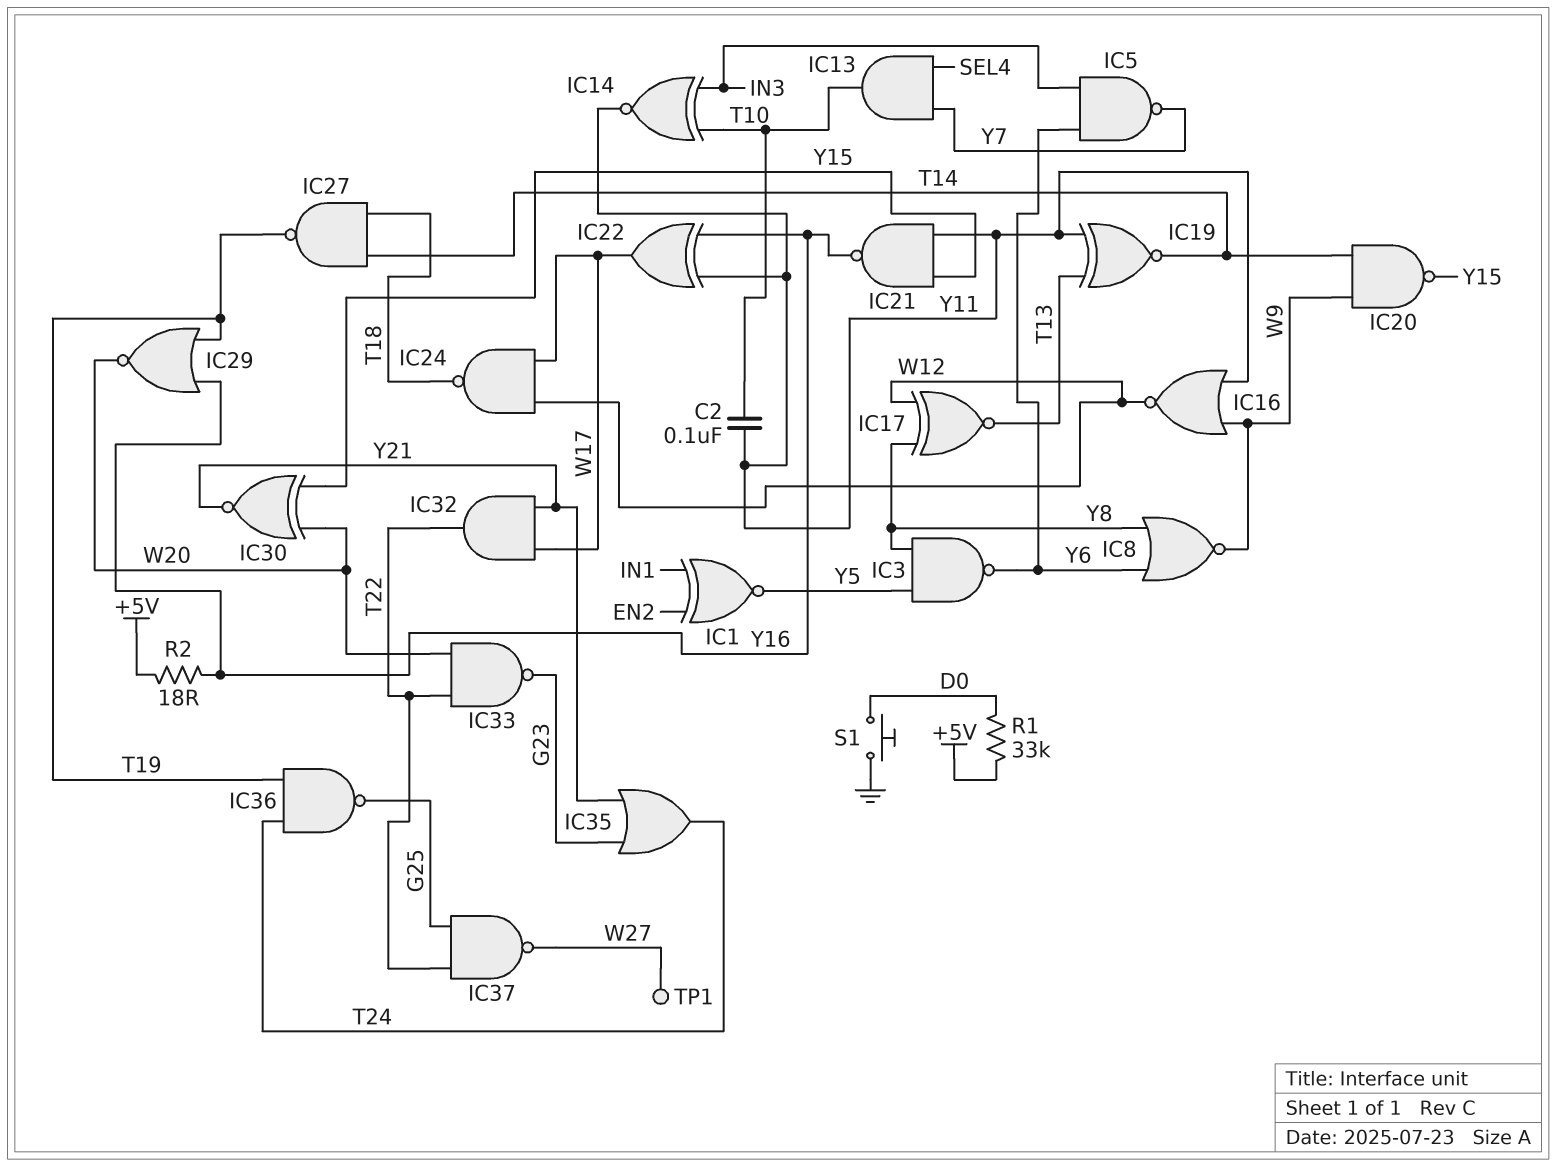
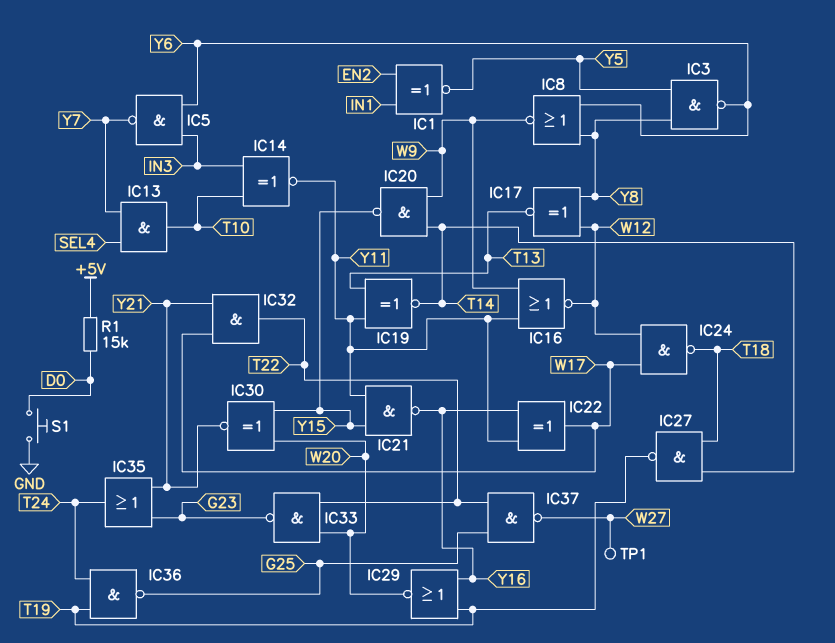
C2: 100nF (T10, Y11) -> none
R1: 33k (+5V, D0) -> 15k (+5V, D0)
R2: 18 (+5V, Y16) -> none

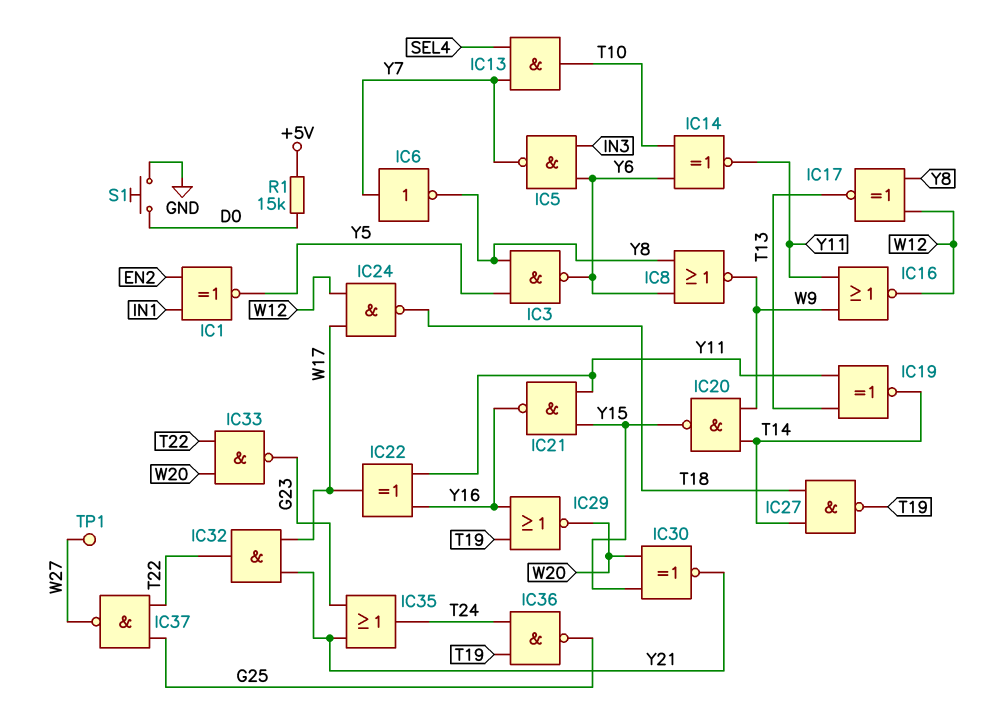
IC6: none -> NOT (in Y7, out Y8)
IC14: XNOR (in IN3, in T10, out Y11) -> XNOR (in T10, in Y6, out Y11)

